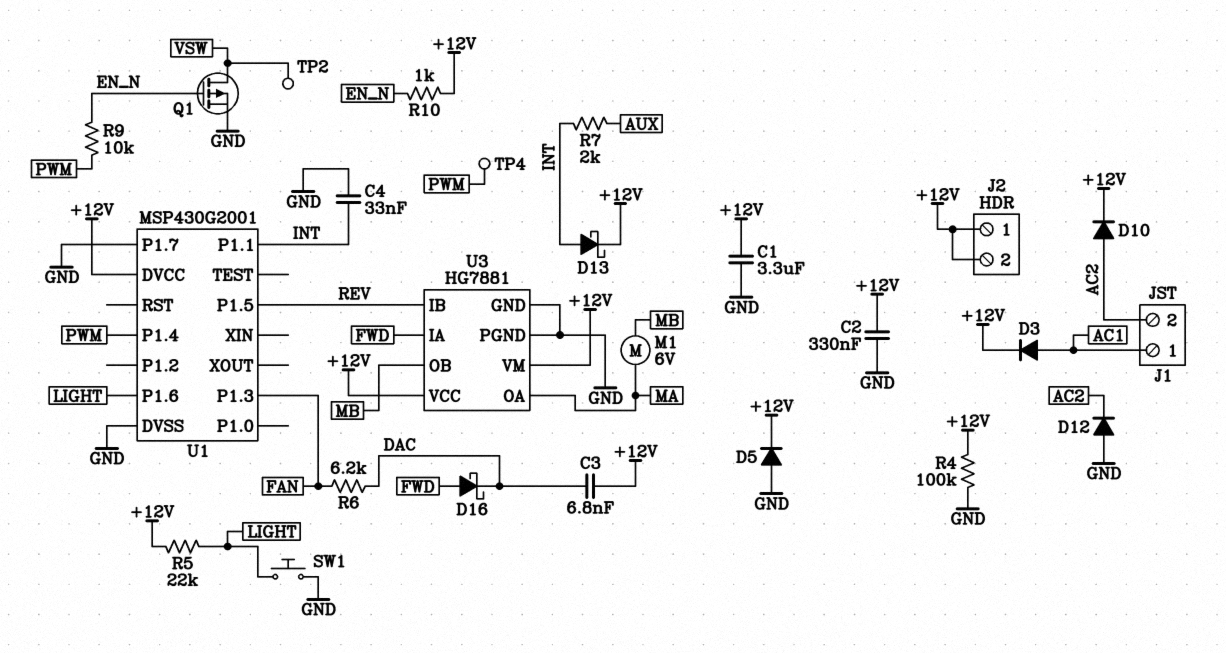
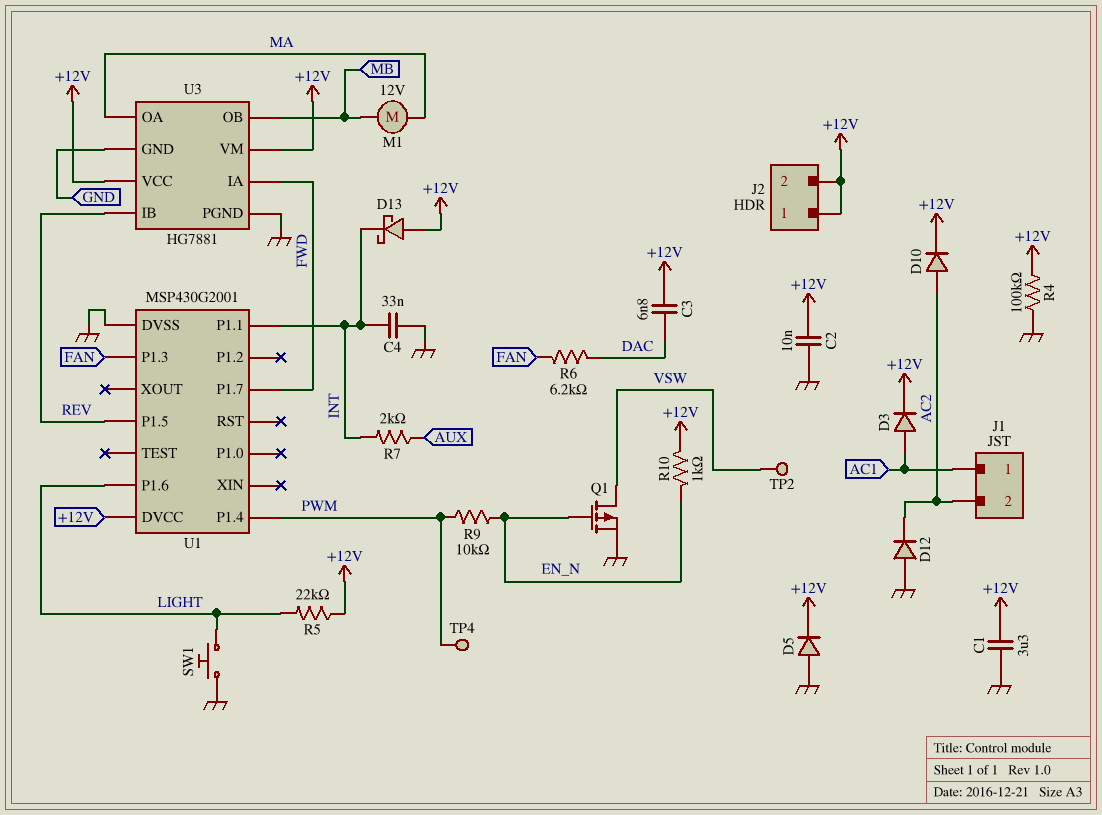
C2: 330nF (+12V, GND) -> 10nF (+12V, GND)
D13: schottky (A INT, K +12V) -> schottky (A +12V, K INT)
D16: schottky (A FWD, K DAC) -> none
M1: motor 6V (MA, MB) -> motor 12V (MA, MB)
U1 pin P1.7: GND -> FWD

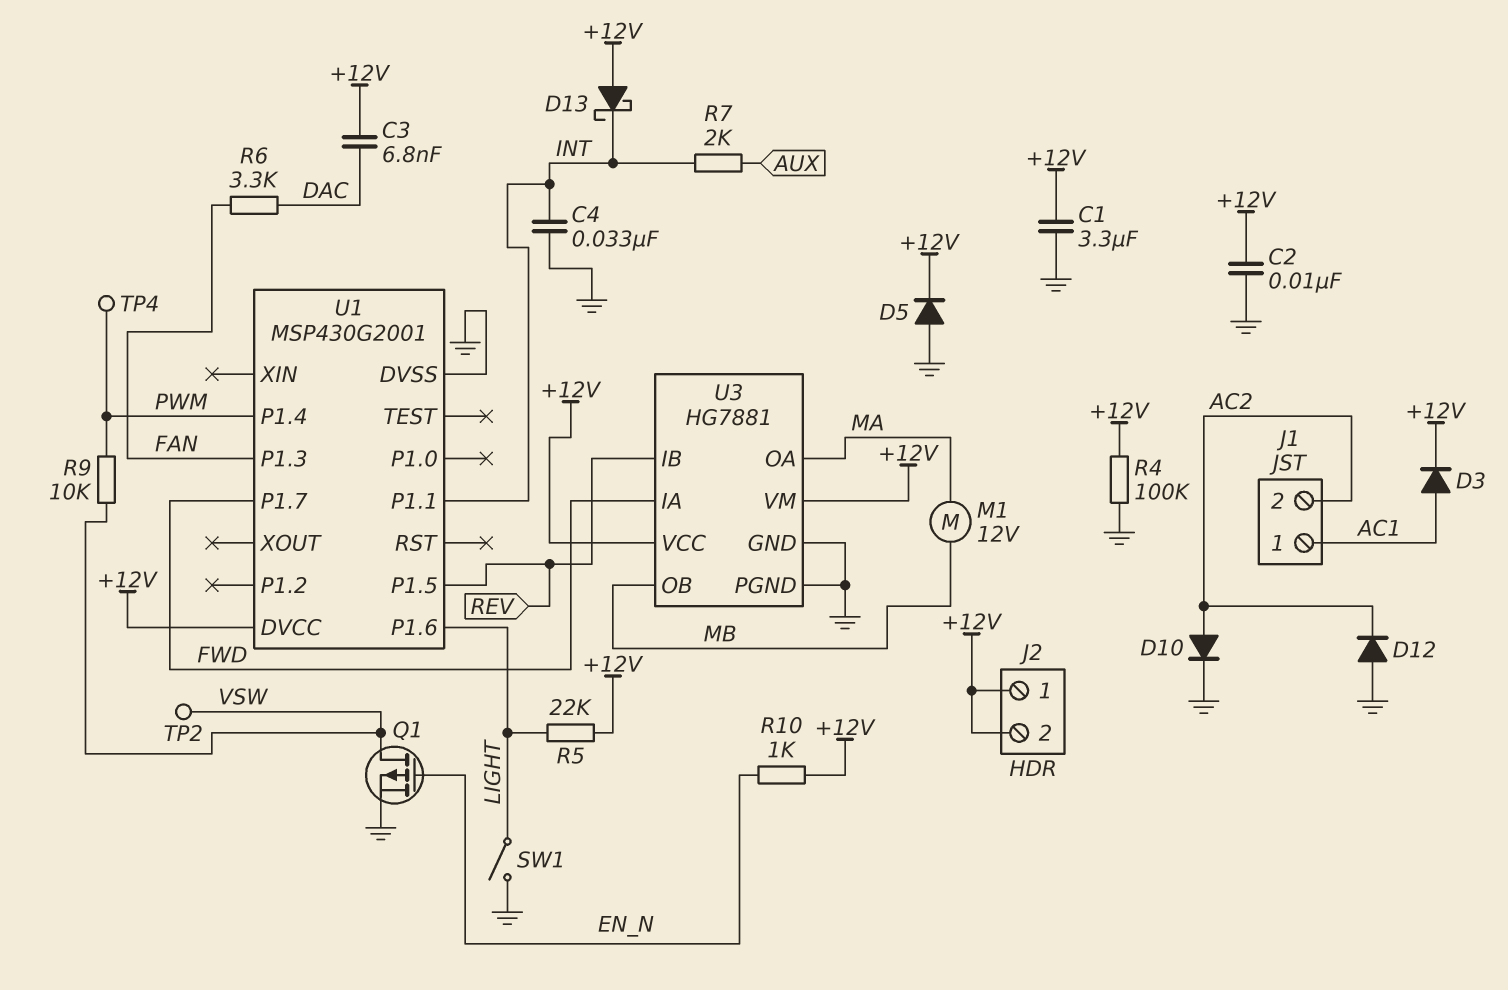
D10: diode (A AC2, K +12V) -> diode (A AC2, K GND)
R6: 6.2k (DAC, FAN) -> 3.3k (DAC, FAN)
R9: 10k (EN_N, PWM) -> 10k (PWM, VSW)
SW1: button (GND, LIGHT) -> switch (GND, LIGHT)

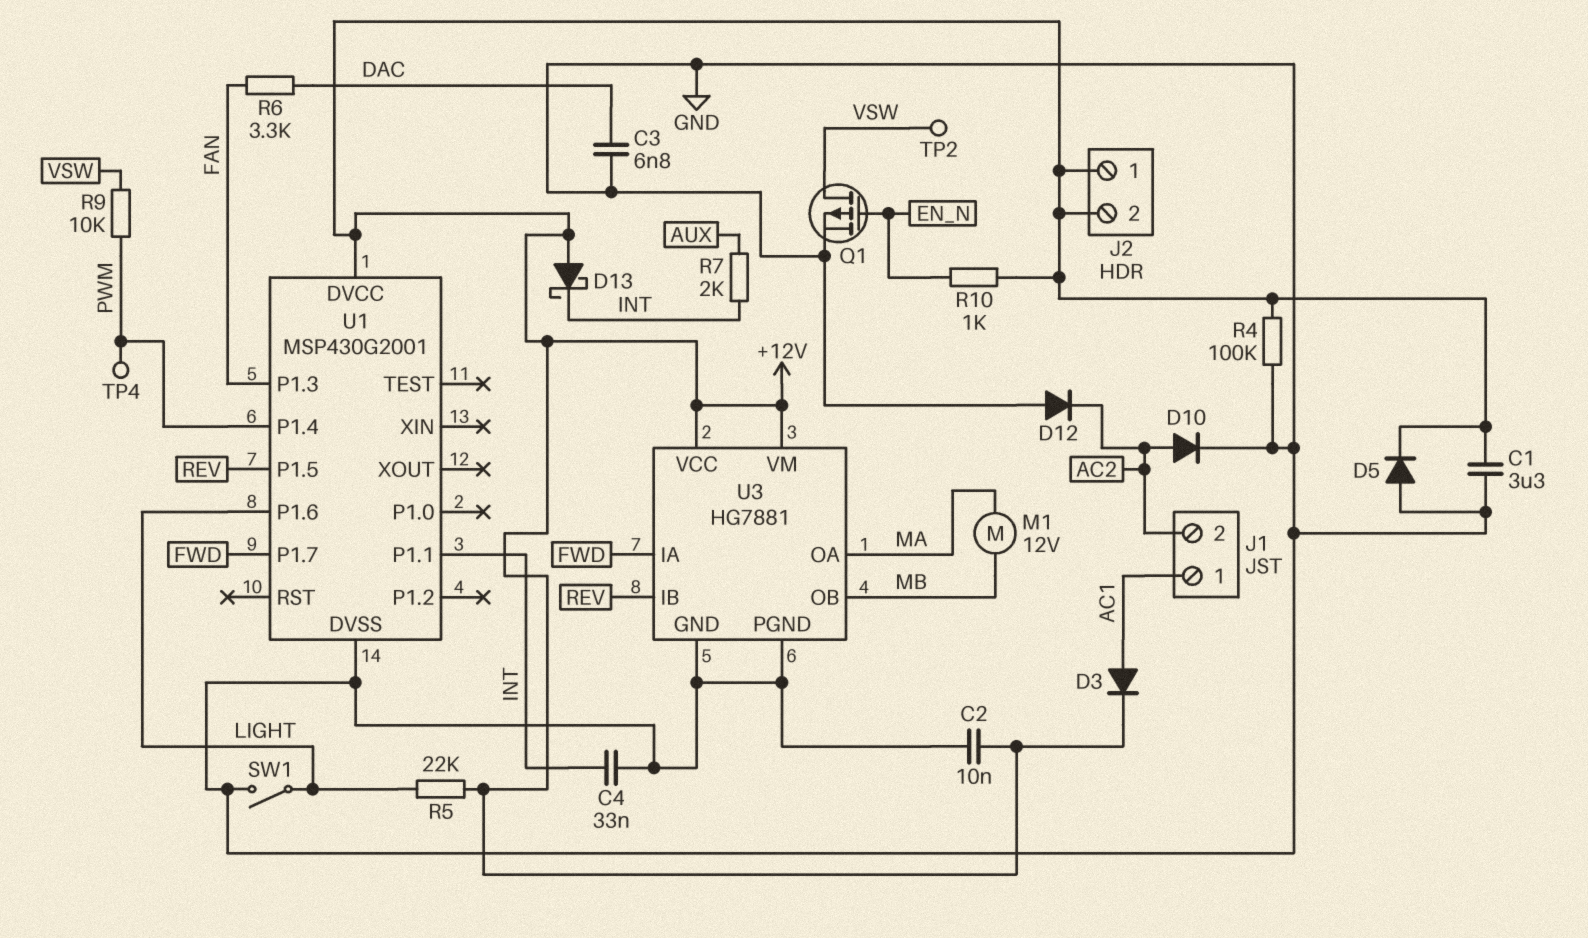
C3: 6.8nF (+12V, DAC) -> 6.8nF (DAC, GND)

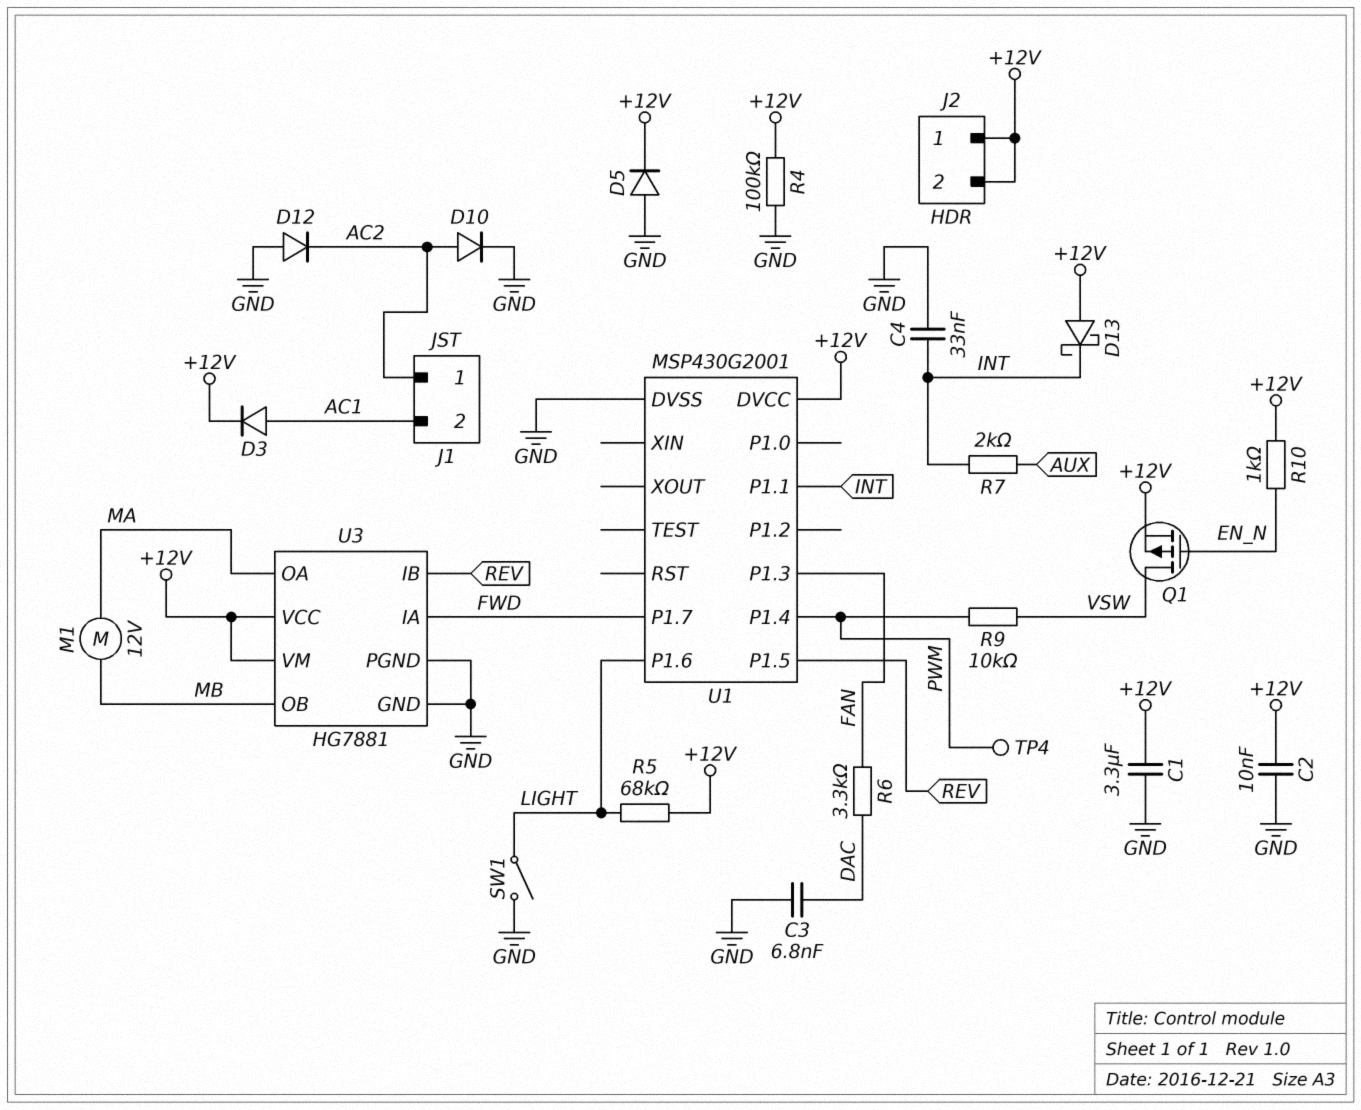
J1 pin 1: AC1 -> AC2
J1 pin 2: AC2 -> AC1
Q1: PMOS (G EN_N, D VSW, S GND) -> PMOS (G EN_N, D VSW, S +12V)
R5: 22k (+12V, LIGHT) -> 68k (+12V, LIGHT)
TP2: test point (VSW) -> none

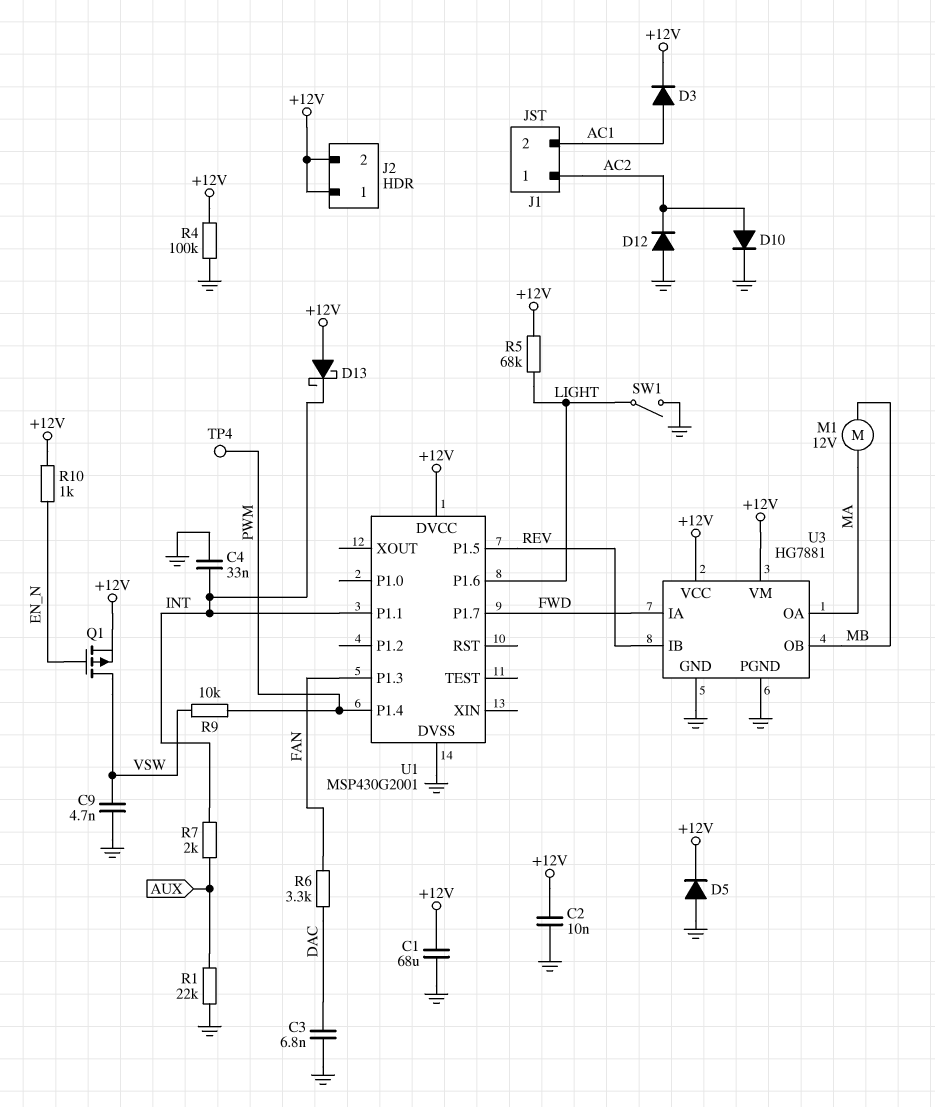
C1: 3.3uF (+12V, GND) -> 68uF (+12V, GND)
C9: none -> 4.7nF (GND, VSW)
R1: none -> 22k (AUX, GND)

